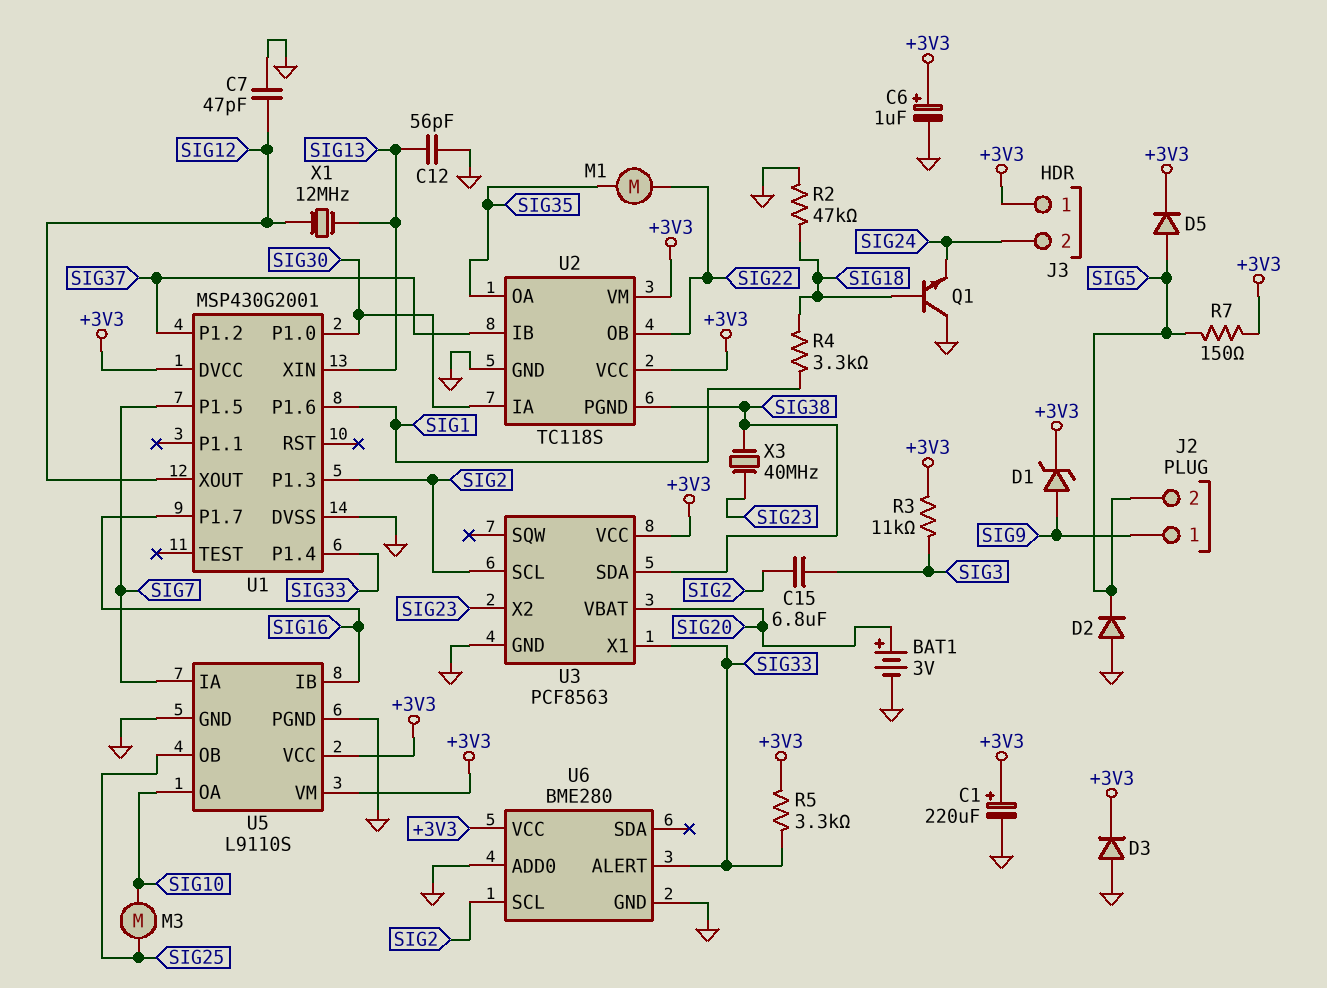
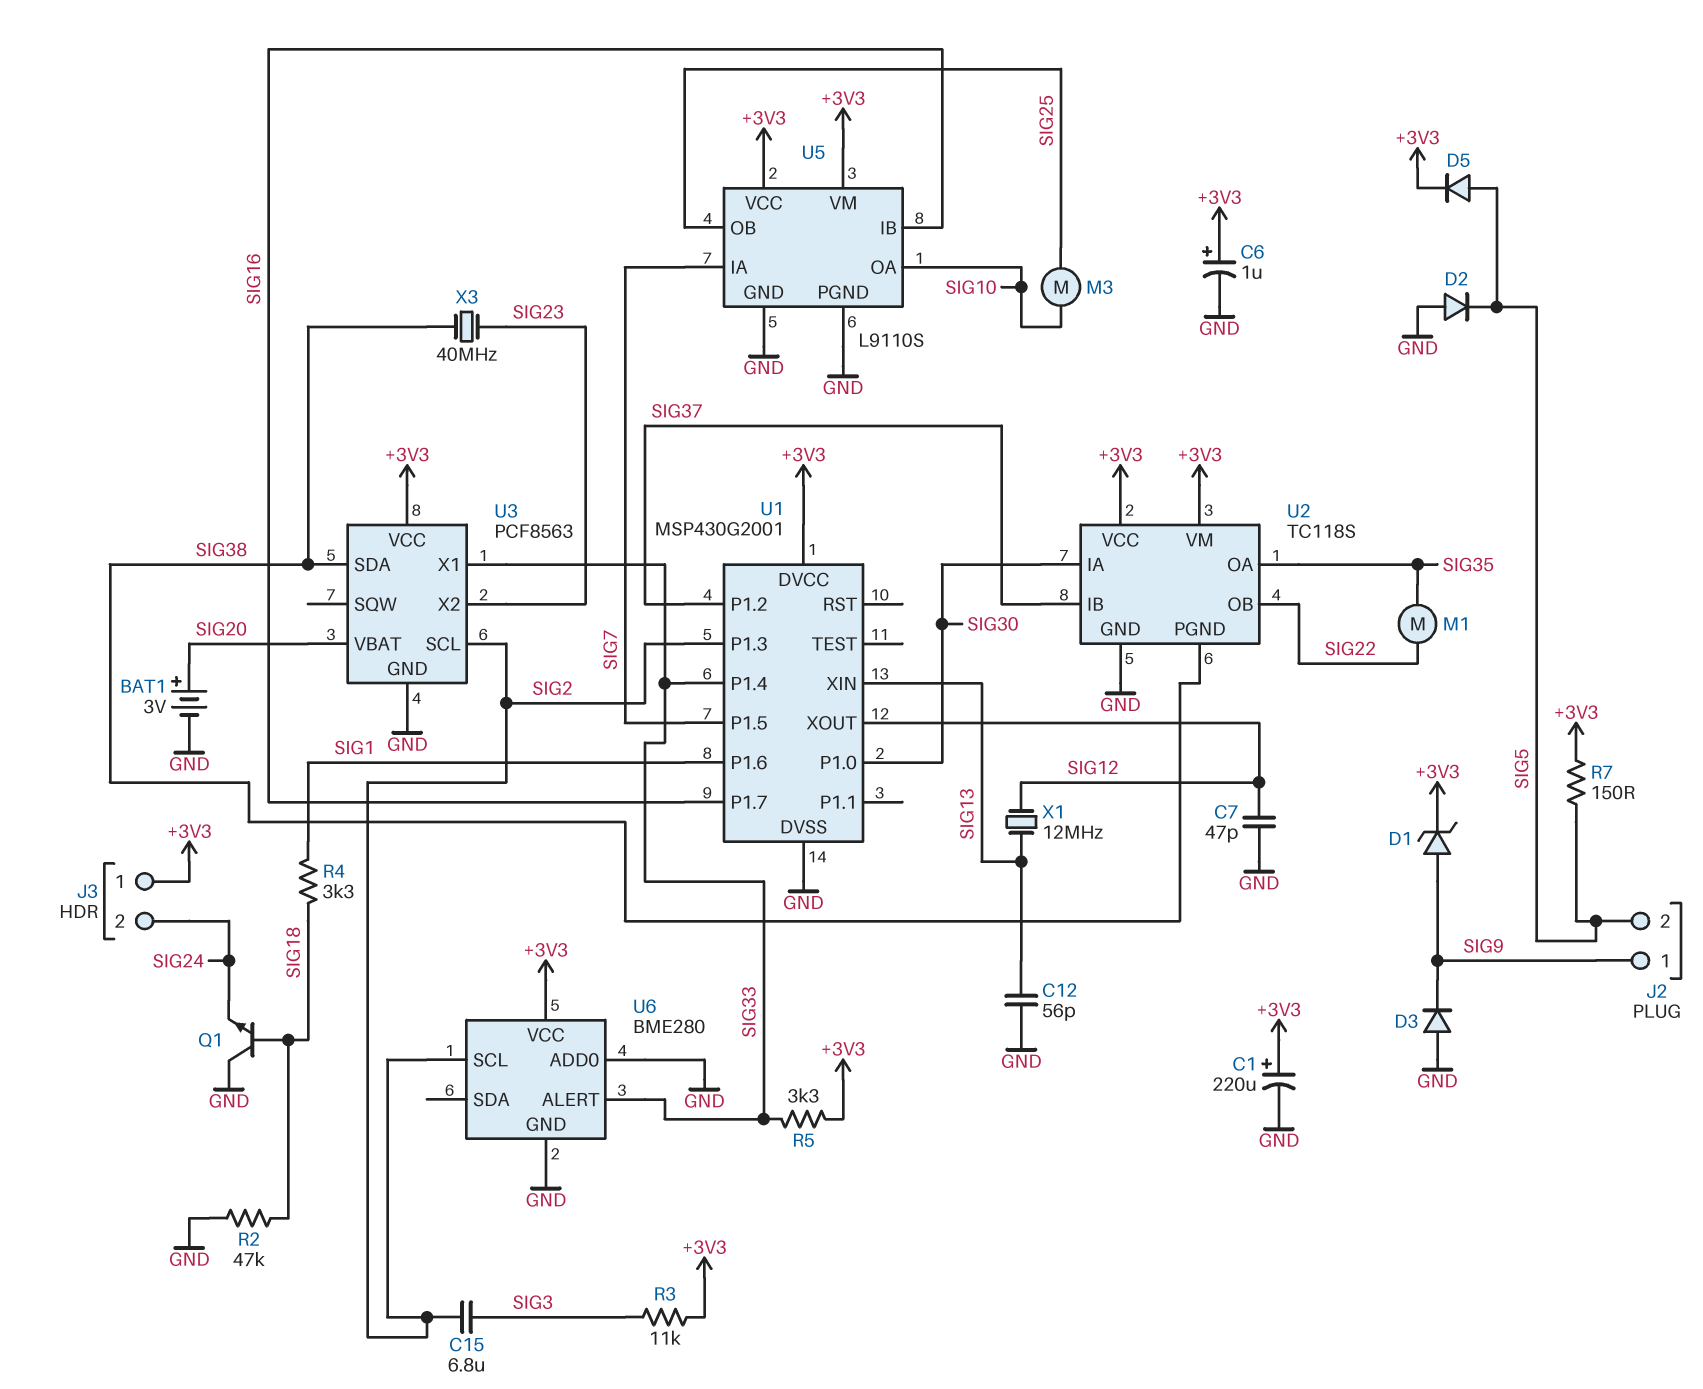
D3: diode (A GND, K +3V3) -> diode (A GND, K SIG9)

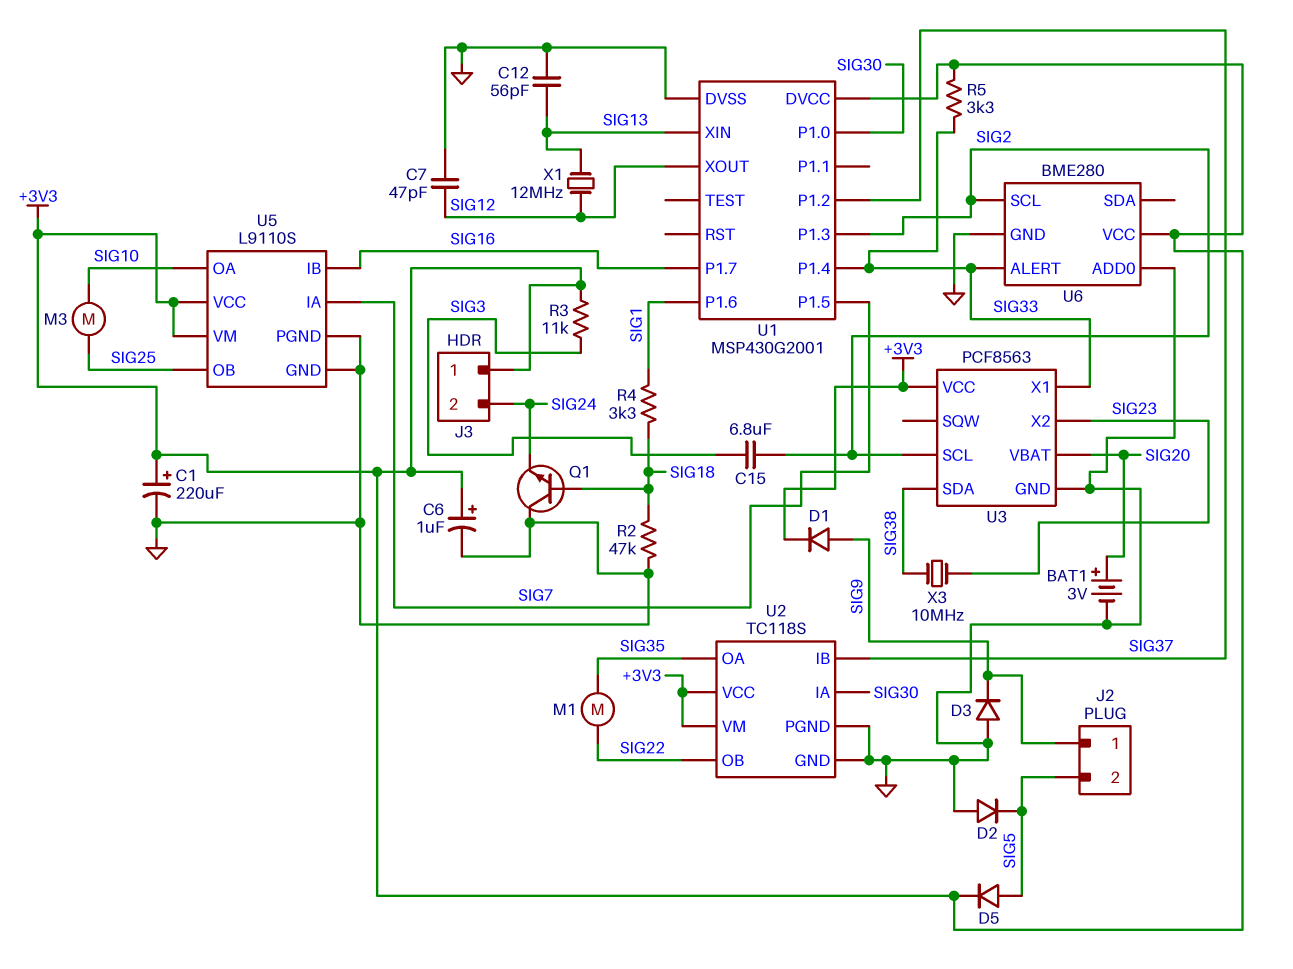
D1: zener (A SIG9, K +3V3) -> diode (A SIG9, K +3V3)
R7: 150 (+3V3, SIG5) -> none
U2 pin PGND: SIG38 -> GND
X3: 40MHz (SIG23, SIG38) -> 10MHz (SIG23, SIG38)

